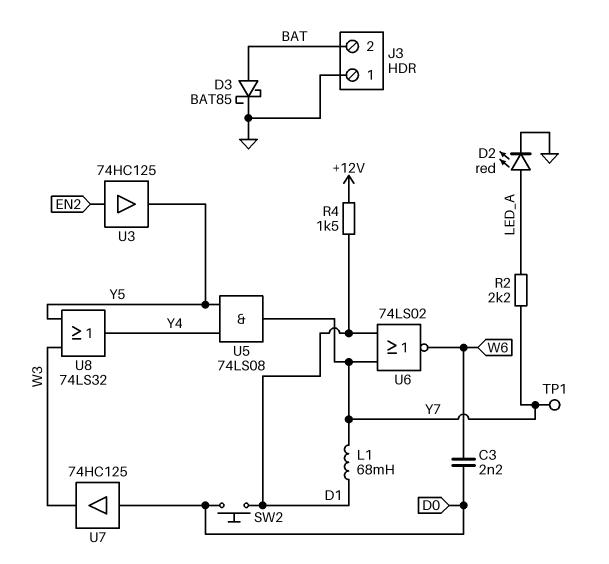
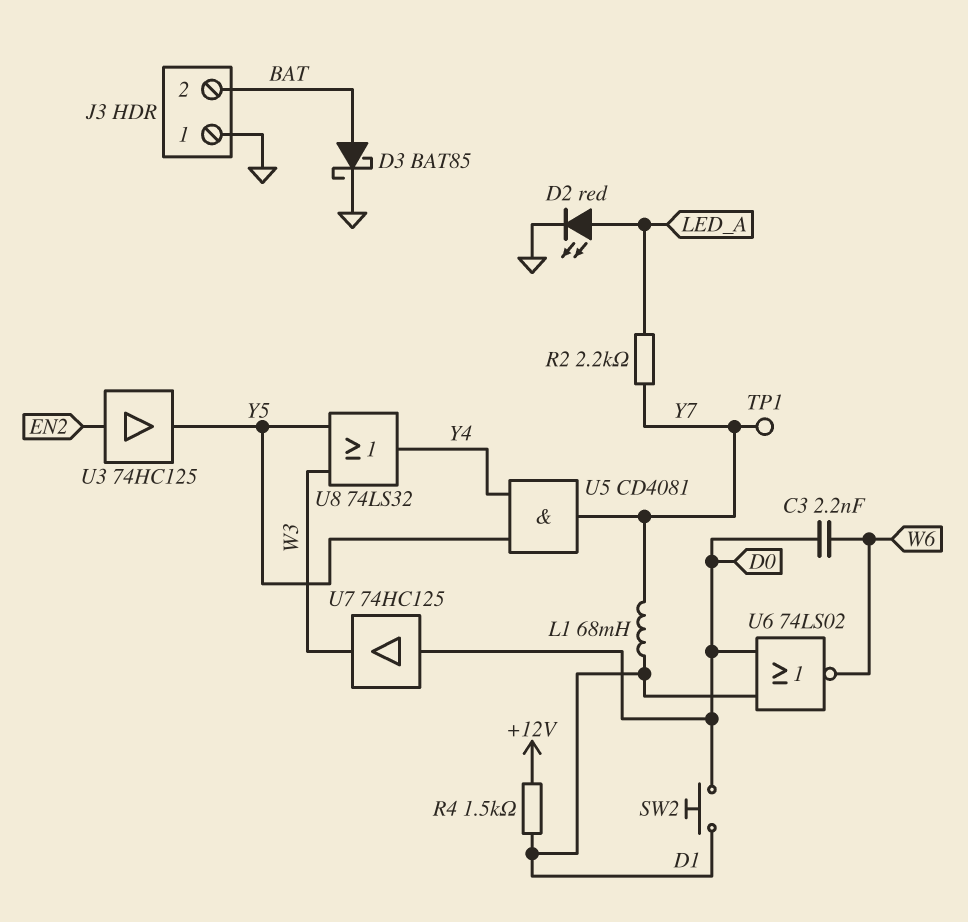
U5: AND 74LS08 (in Y4, in Y5, out Y7) -> AND CD4081 (in Y4, in Y5, out Y7)
U6: NOR 74LS02 (in D1, in Y7, out W6) -> NOR 74LS02 (in D0, in D1, out W6)

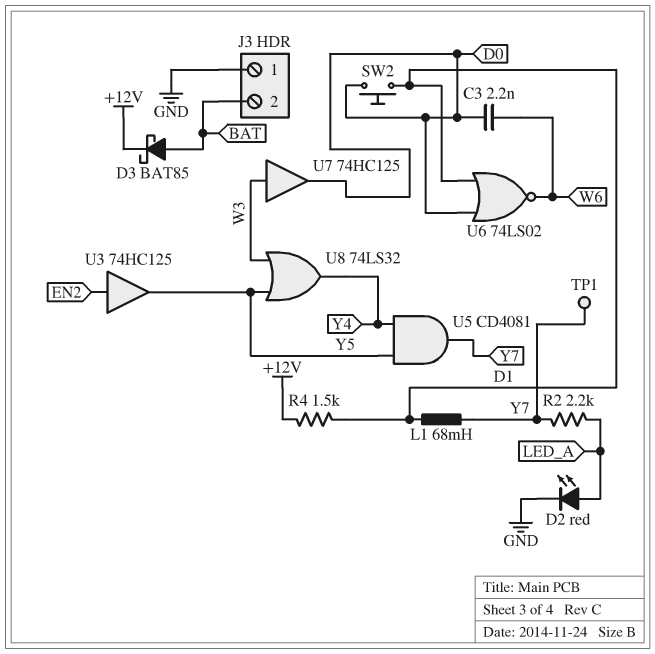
D3: schottky BAT85 (A BAT, K GND) -> schottky BAT85 (A BAT, K +12V)
U7: buffer 74HC125 (in D0, out W3) -> buffer 74HC125 (in W3, out D0)

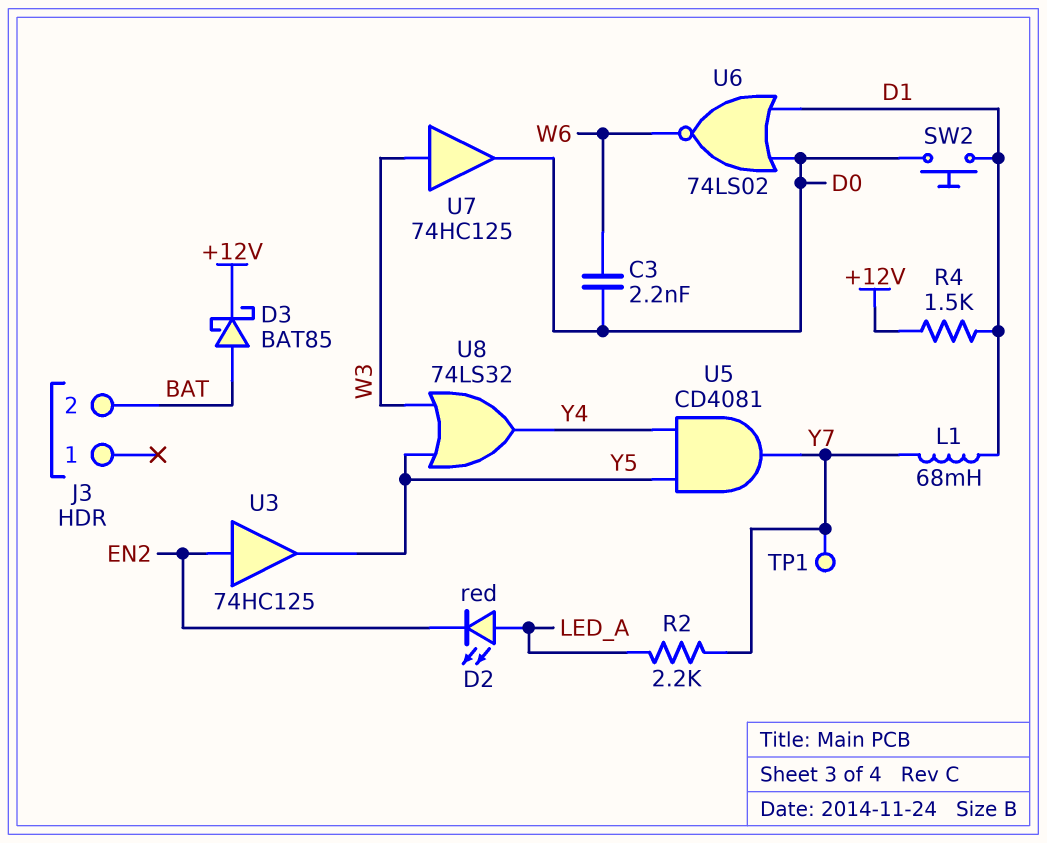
D2: LED red (A LED_A, K GND) -> LED red (A LED_A, K EN2)
J3 pin 1: GND -> none

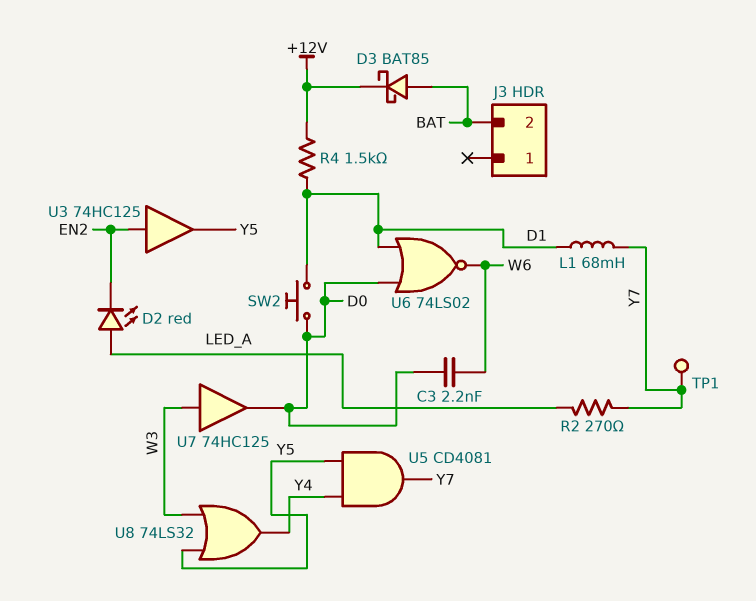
R2: 2.2k (LED_A, Y7) -> 270 (LED_A, Y7)

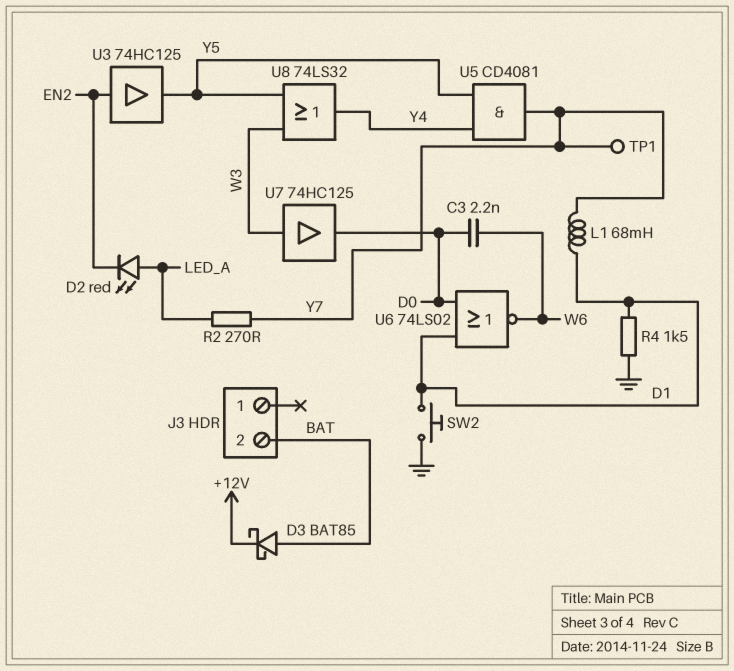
R4: 1.5k (+12V, D1) -> 1.5k (D1, GND)
SW2: button (D0, D1) -> button (D1, GND)

